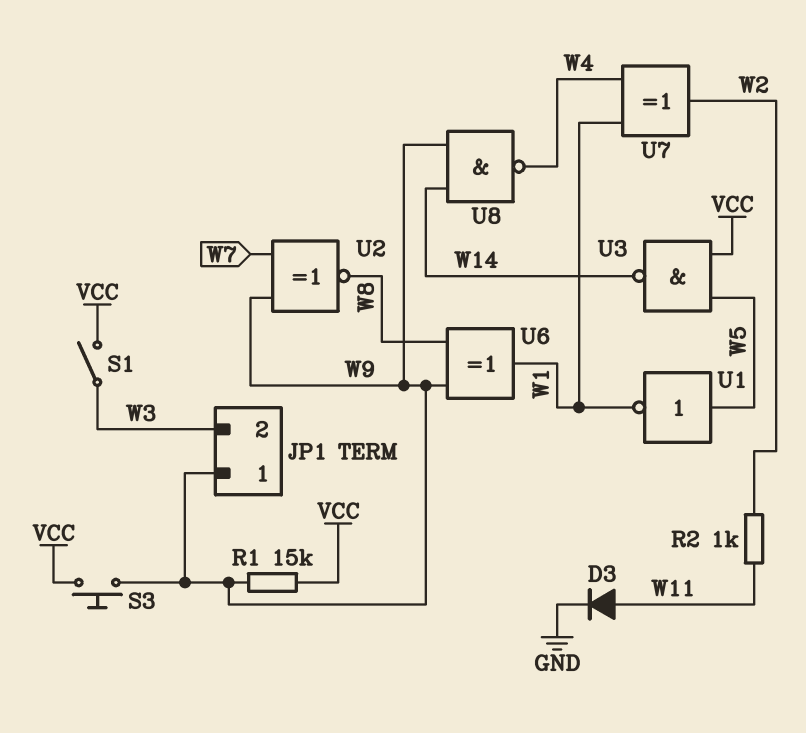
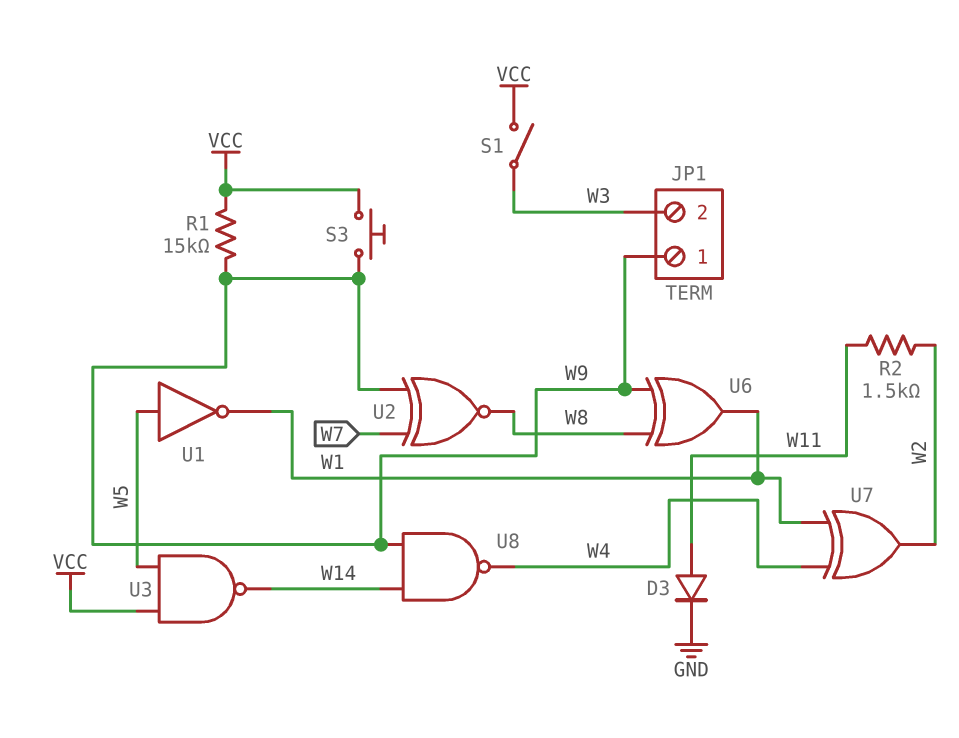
R2: 1k (W2, W11) -> 1.5k (W2, W11)

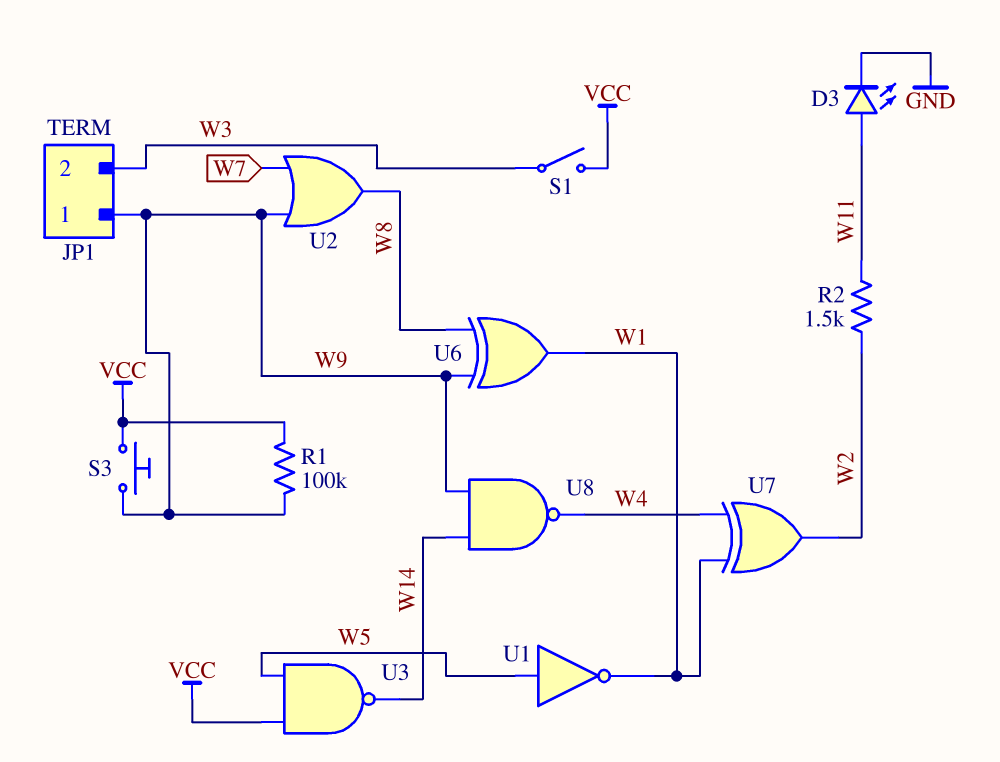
D3: diode (A W11, K GND) -> LED (A W11, K GND)
R1: 15k (VCC, W9) -> 100k (VCC, W9)
U2: XNOR (in W7, in W9, out W8) -> OR (in W7, in W9, out W8)

